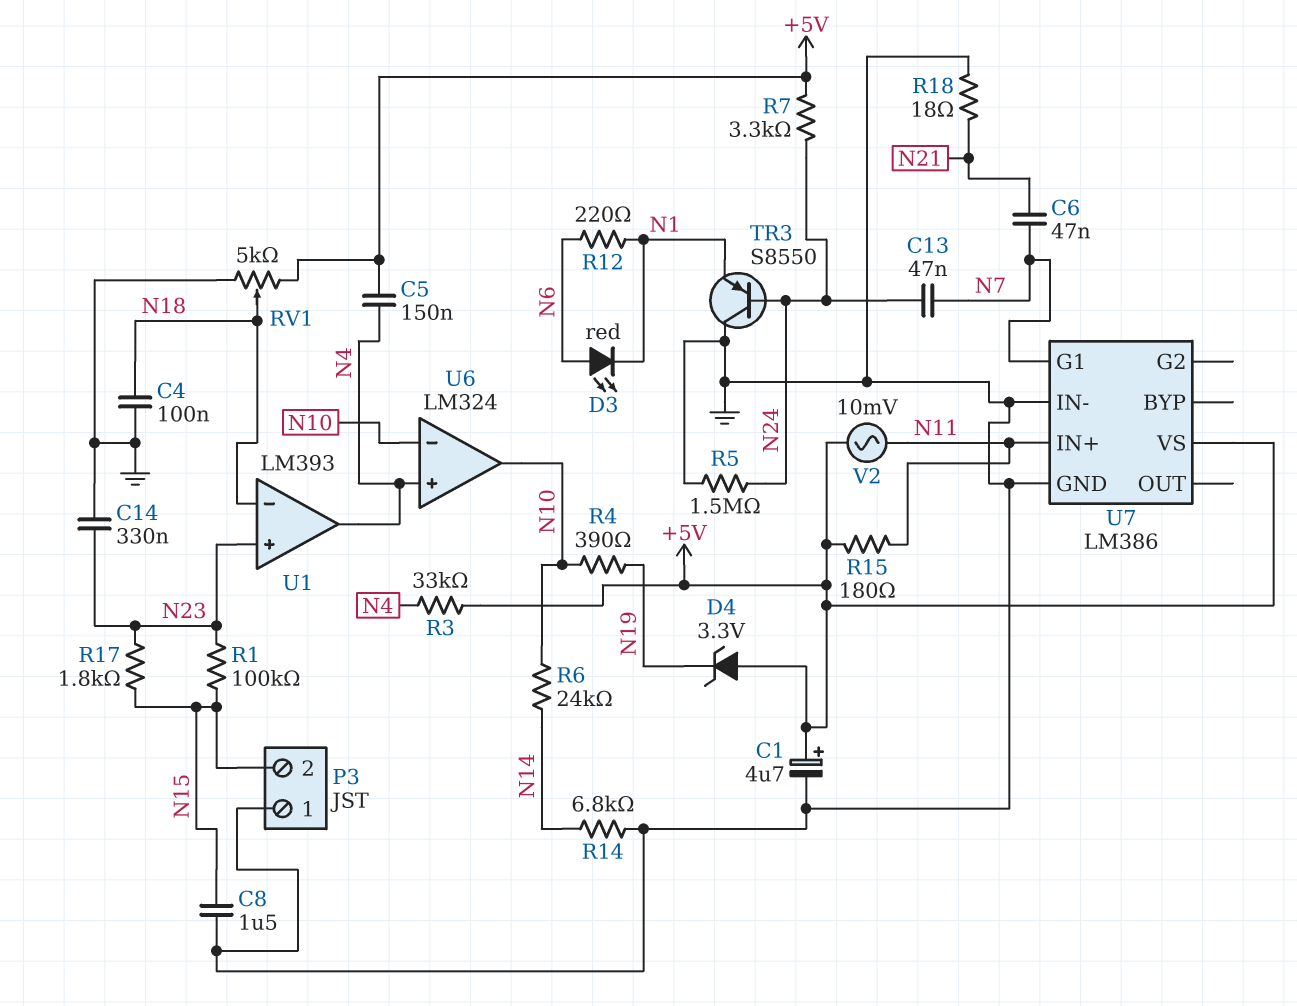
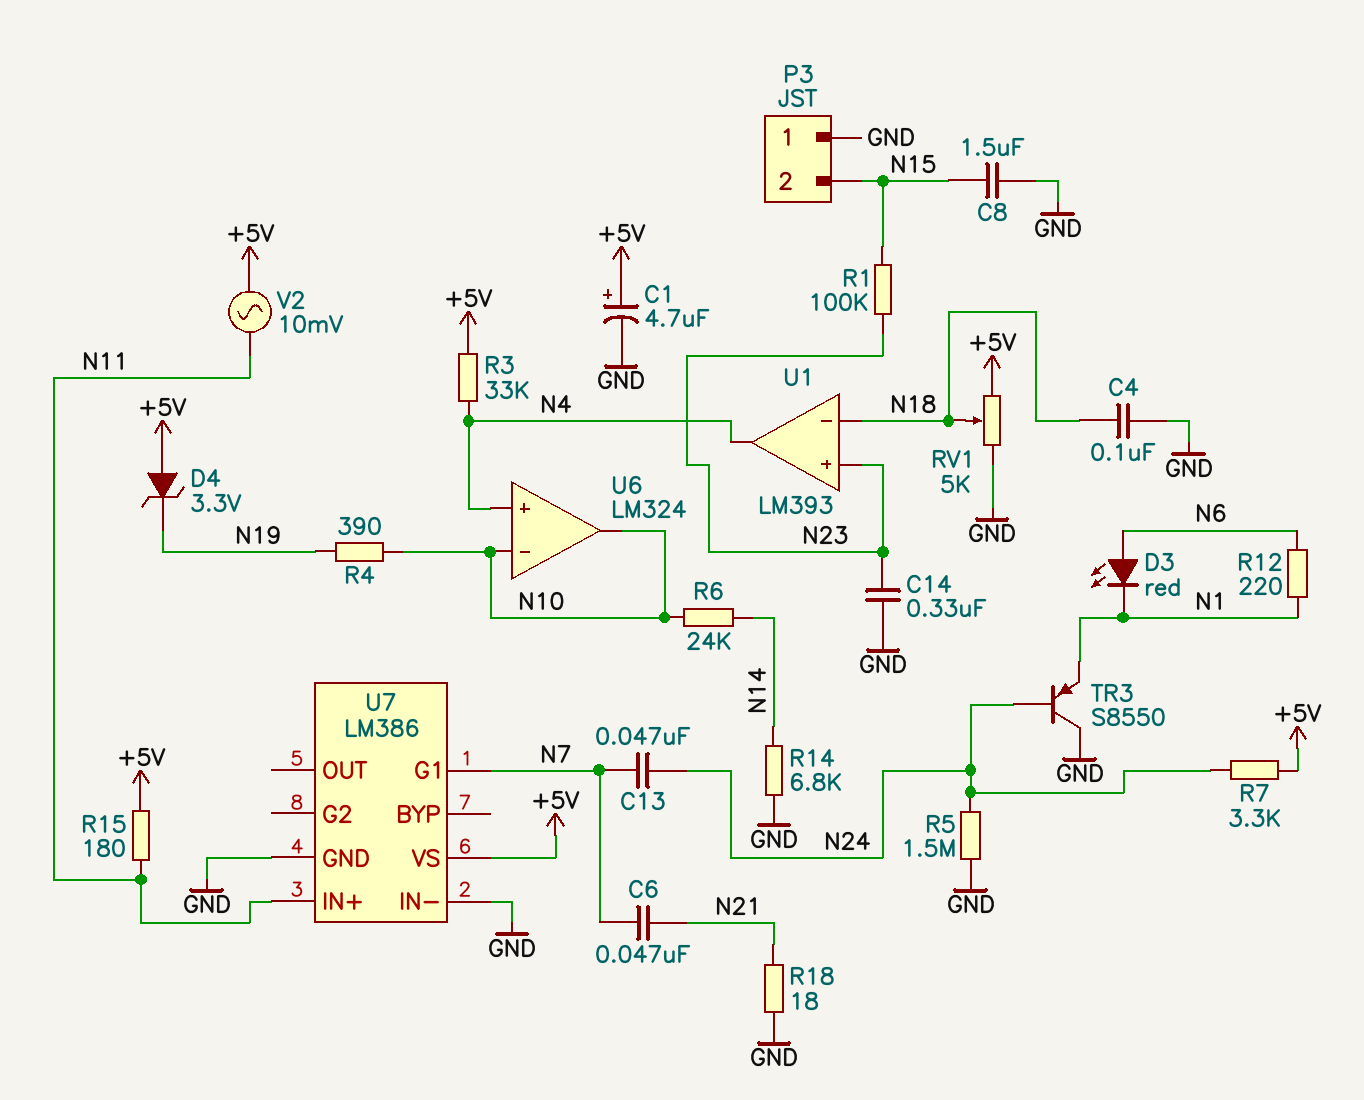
C5: 150nF (+5V, N4) -> none
R17: 1.8k (N15, N23) -> none

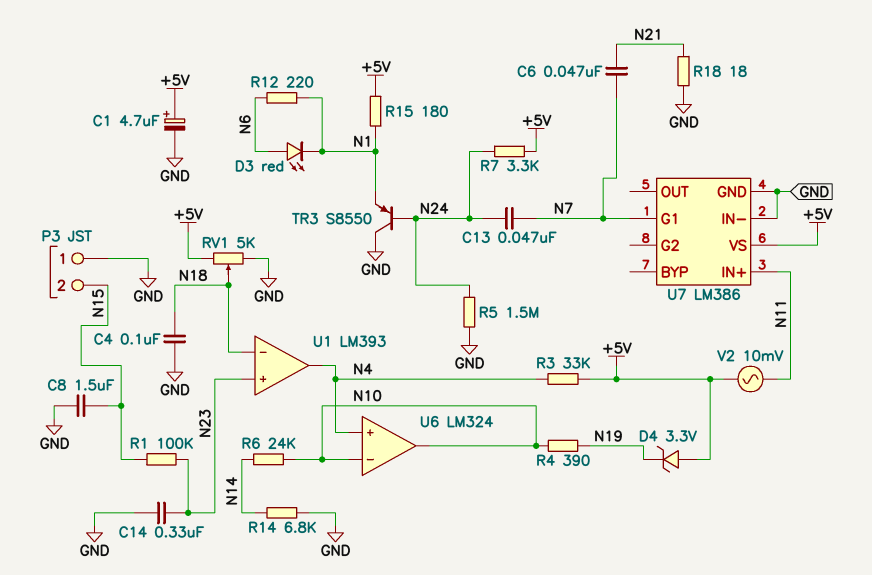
R15: 180 (+5V, N11) -> 180 (+5V, N1)

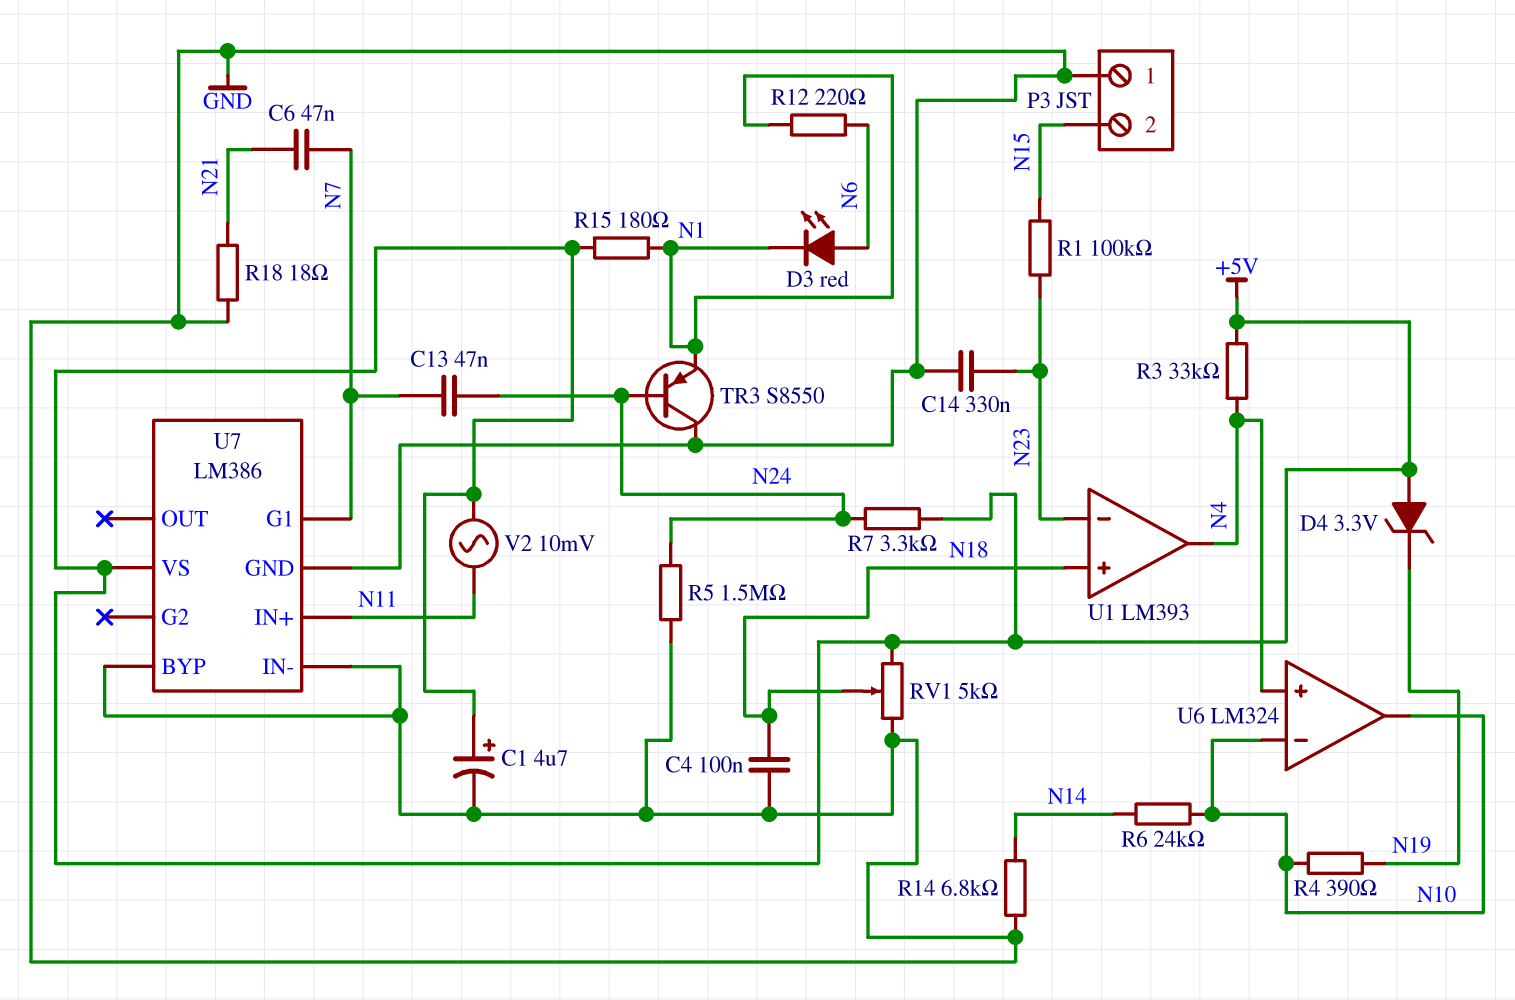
C8: 1.5uF (GND, N15) -> none
U1 pin in+: N23 -> N18
U1 pin in-: N18 -> N23
U7 pin BYP: none -> GND

